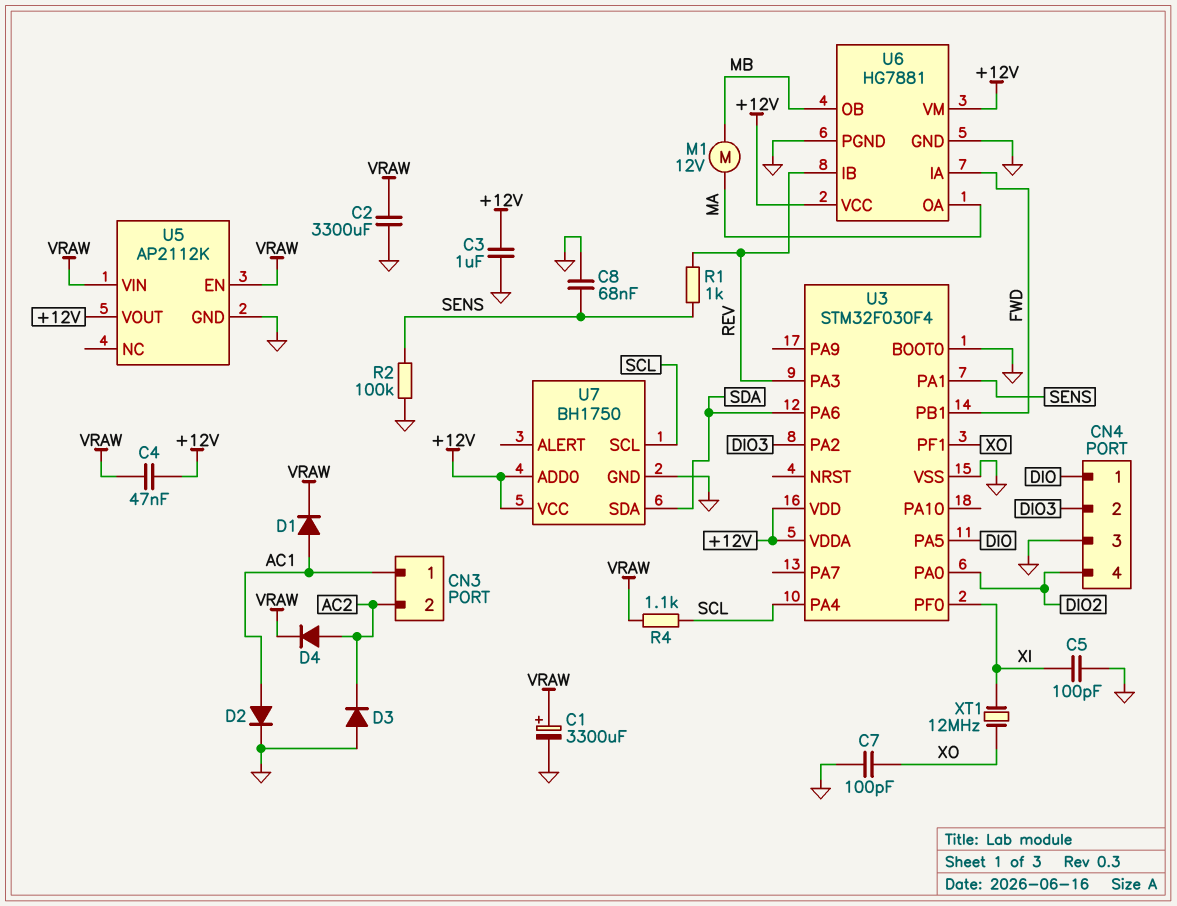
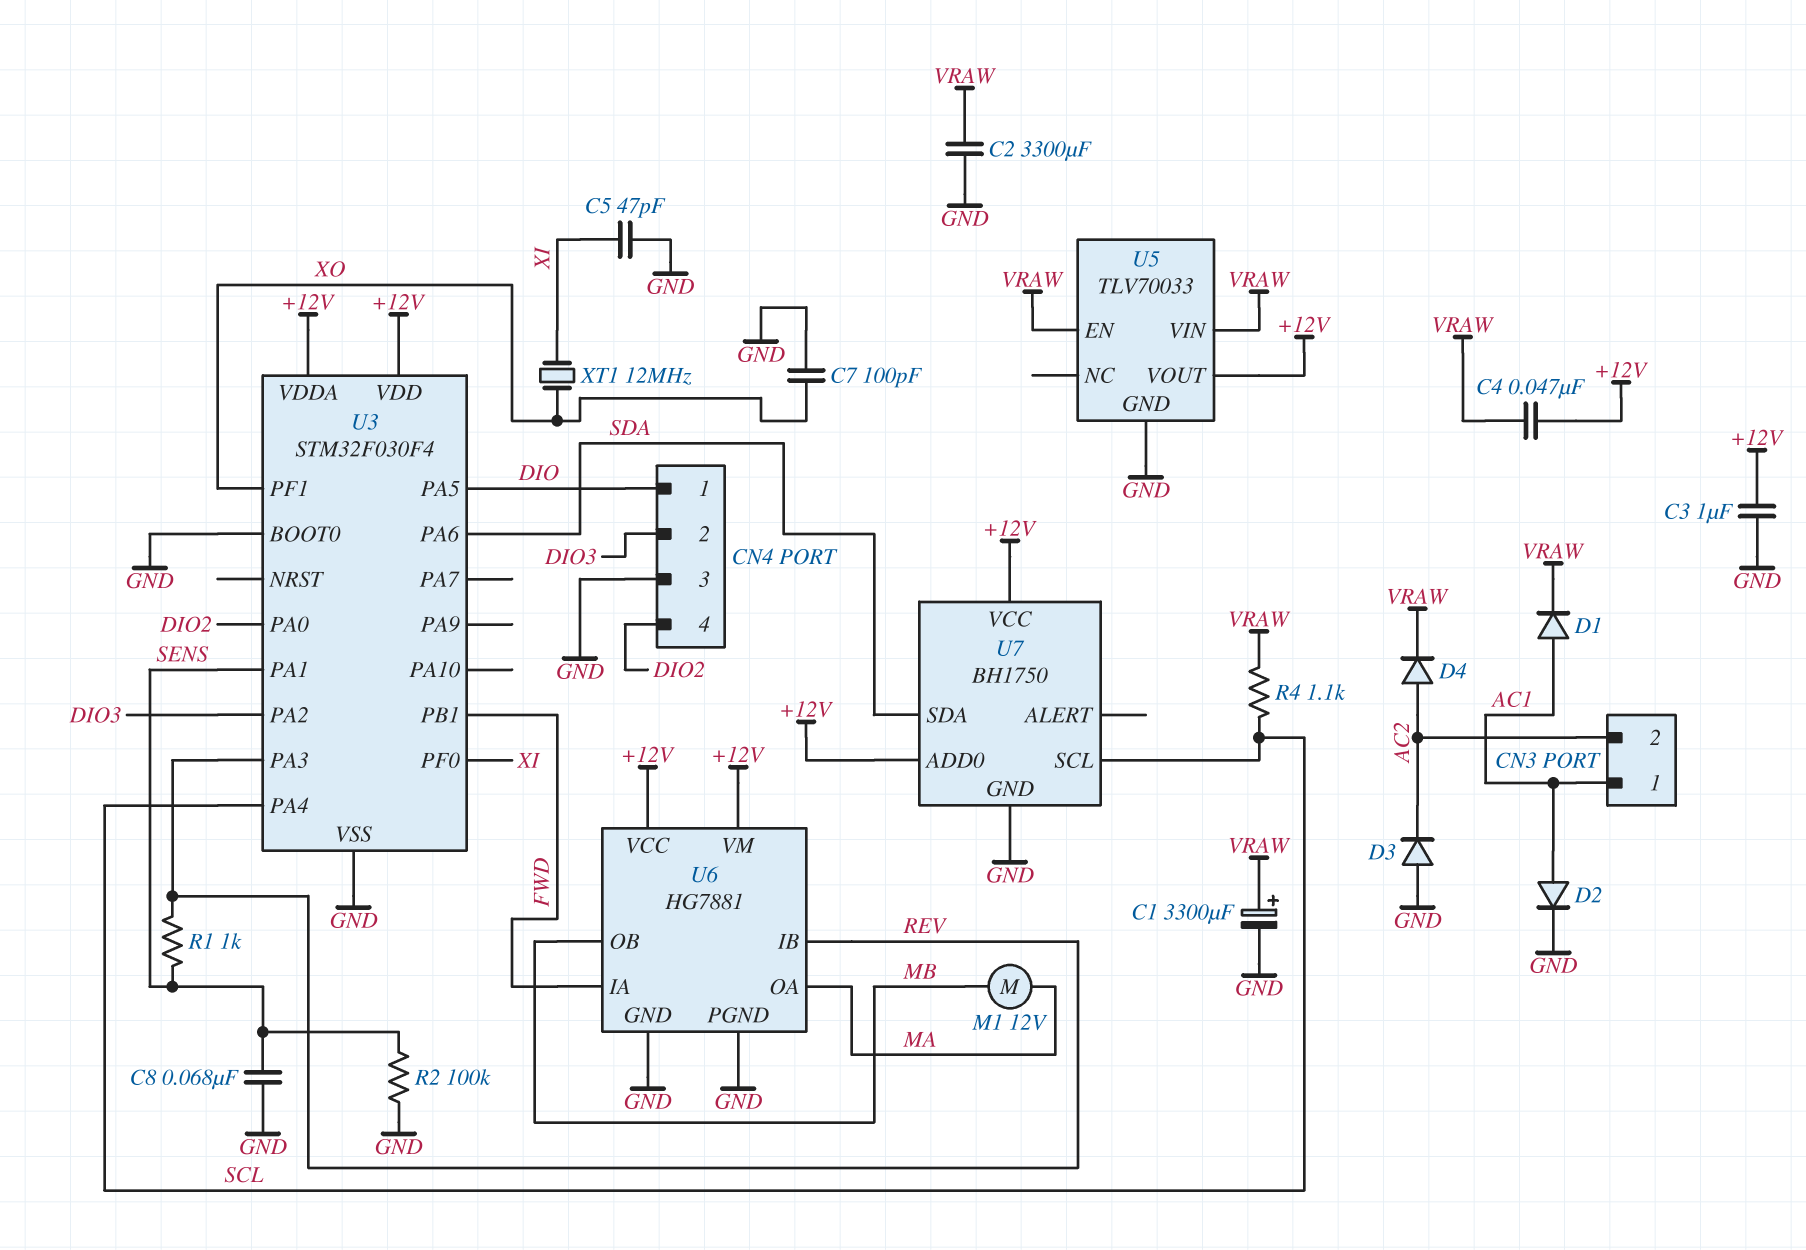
C5: 100pF (GND, XI) -> 47pF (GND, XI)
U5: AP2112K -> TLV70033

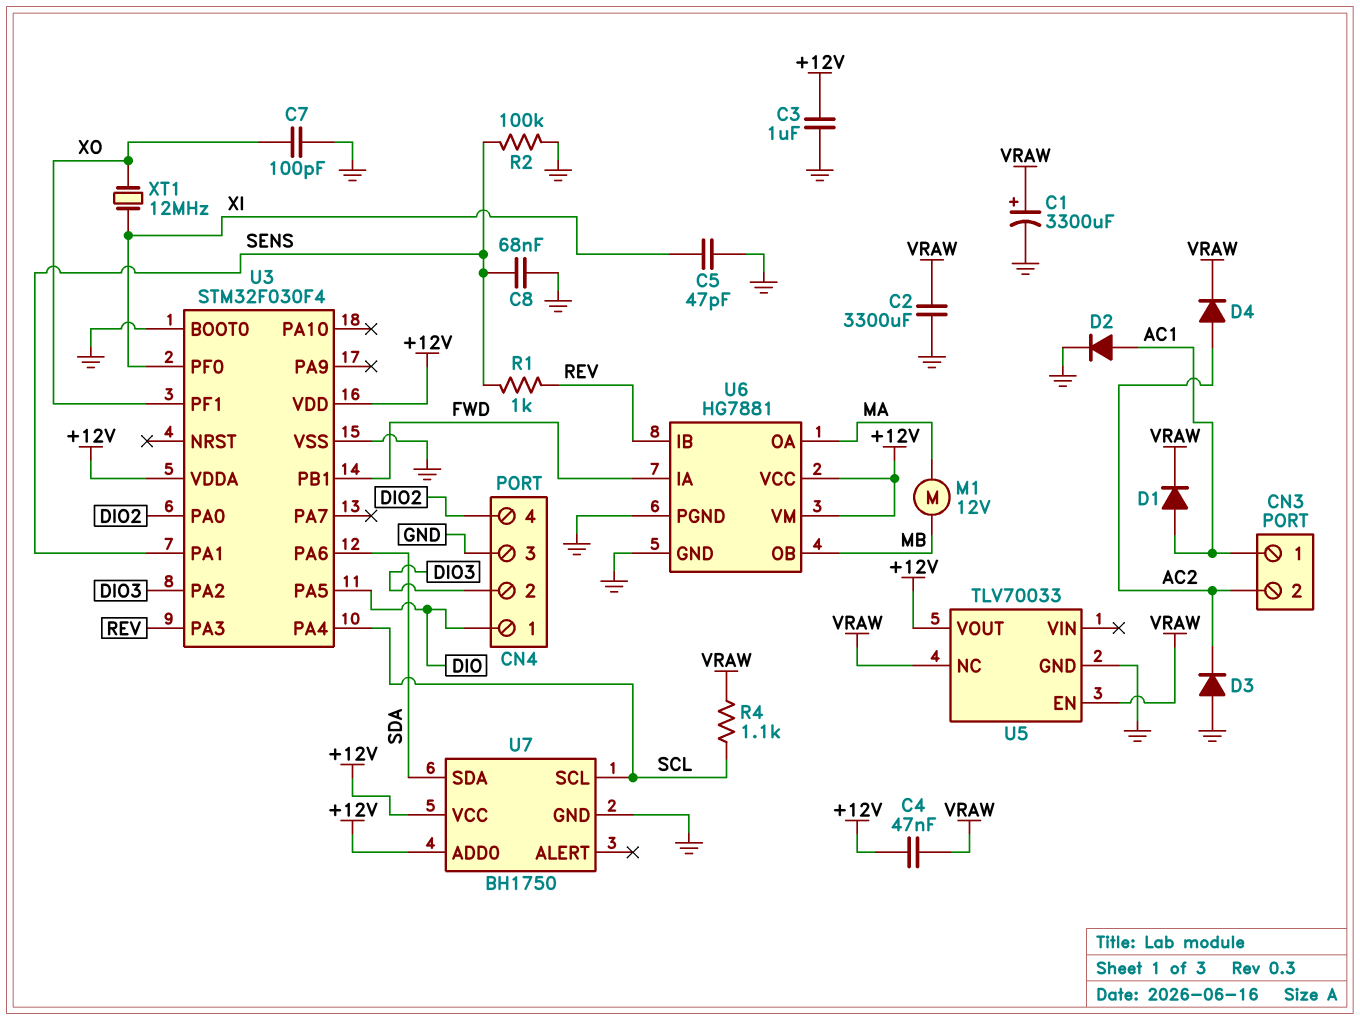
U5 pin NC: none -> VRAW
U5 pin VIN: VRAW -> none

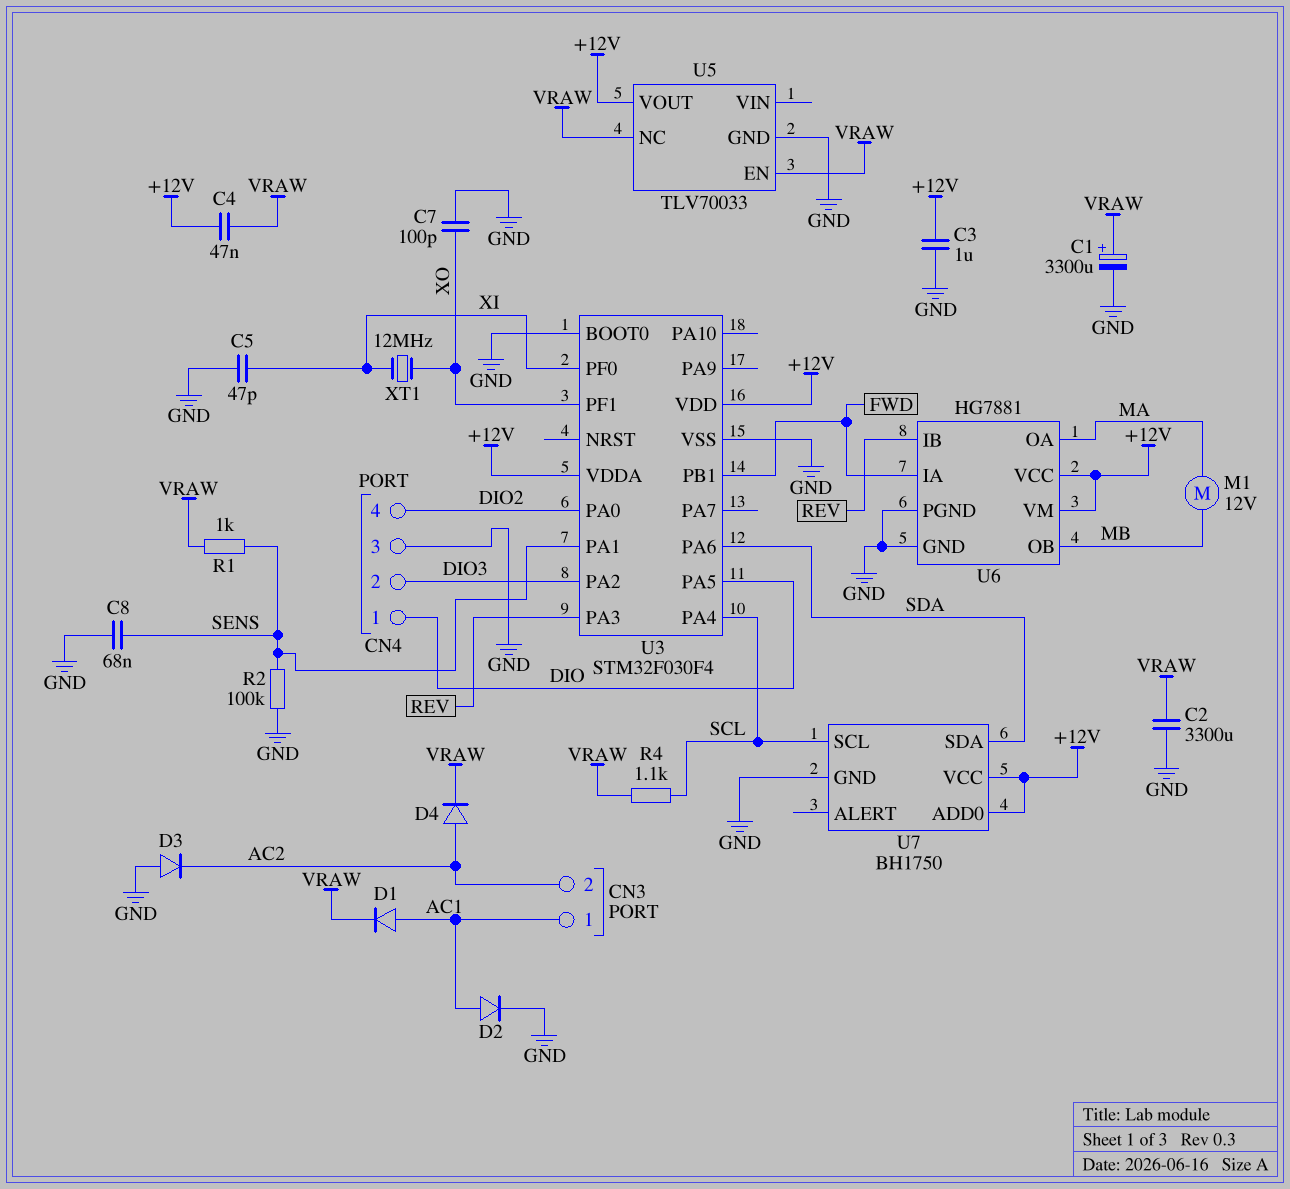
R1: 1k (REV, SENS) -> 1k (SENS, VRAW)

